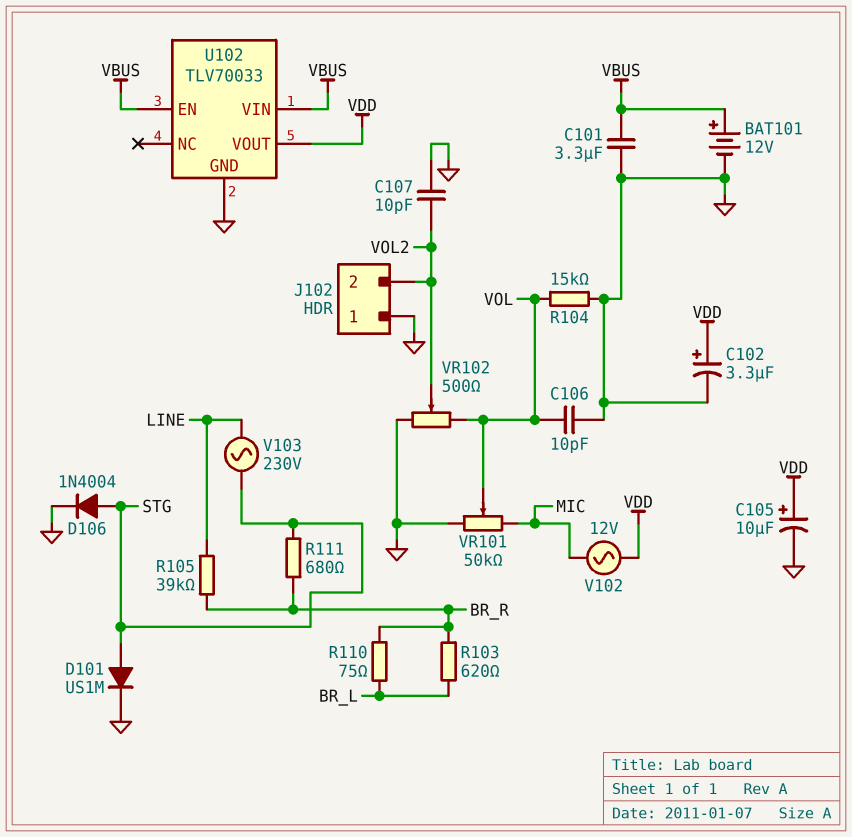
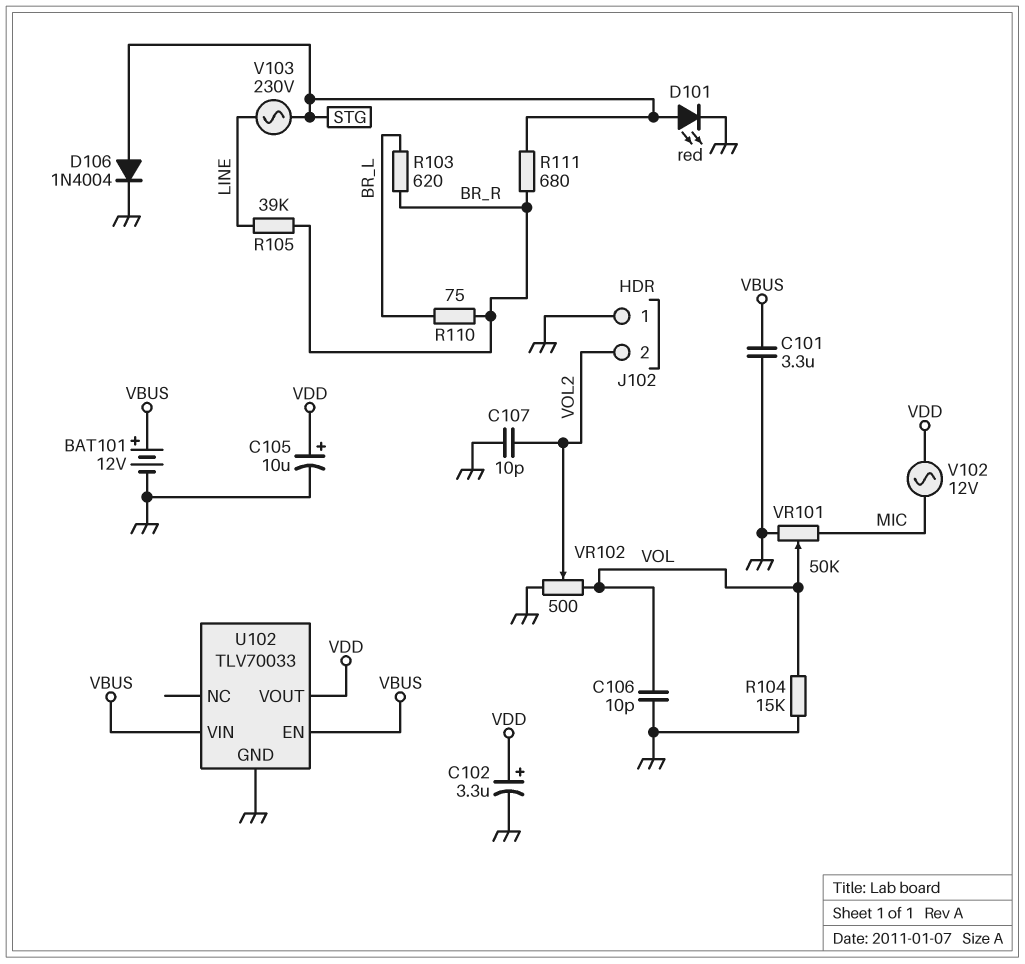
D101: diode US1M (A STG, K GND) -> LED red (A STG, K GND)

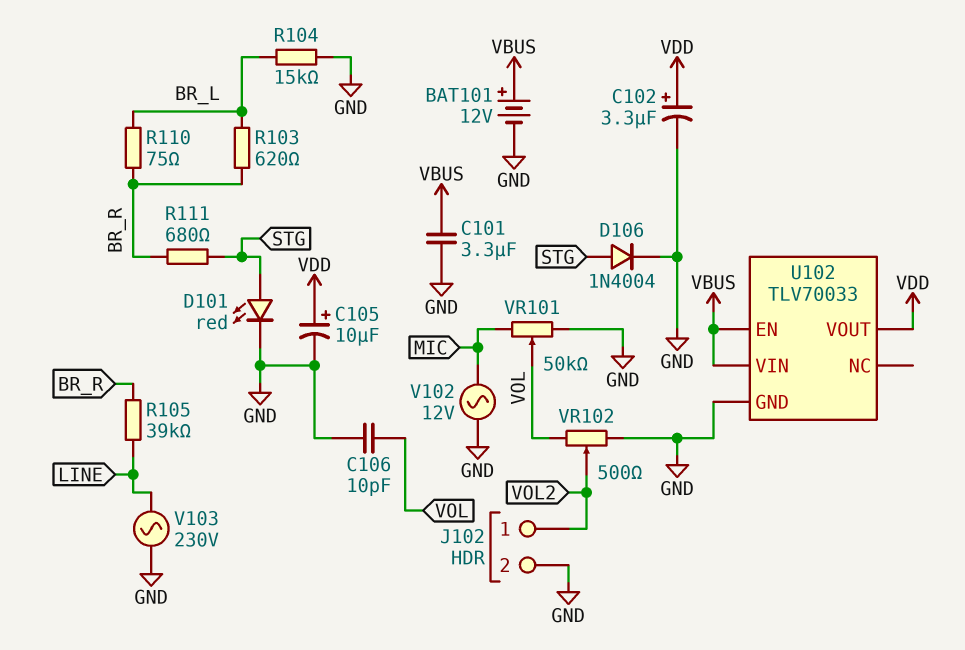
C107: 10pF (GND, VOL2) -> none
J102 pin 1: GND -> VOL2
J102 pin 2: VOL2 -> GND
R104: 15k (GND, VOL) -> 15k (BR_L, GND)
V102: AC 12V (MIC, VDD) -> AC 12V (GND, MIC)
V103: AC 230V (LINE, STG) -> AC 230V (GND, LINE)

